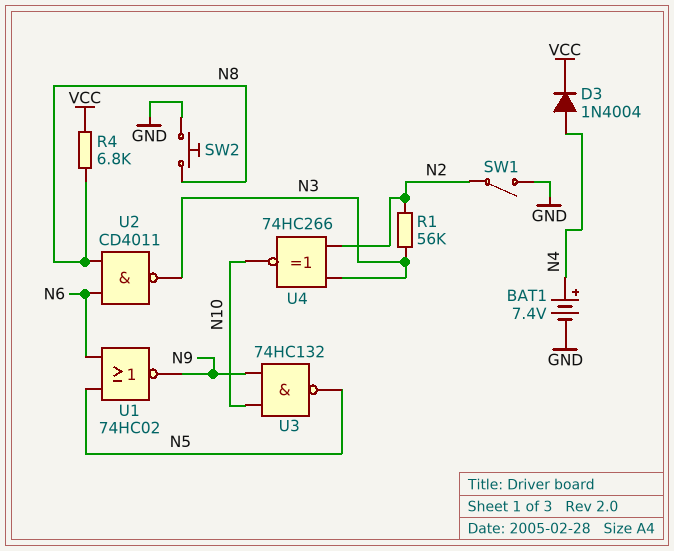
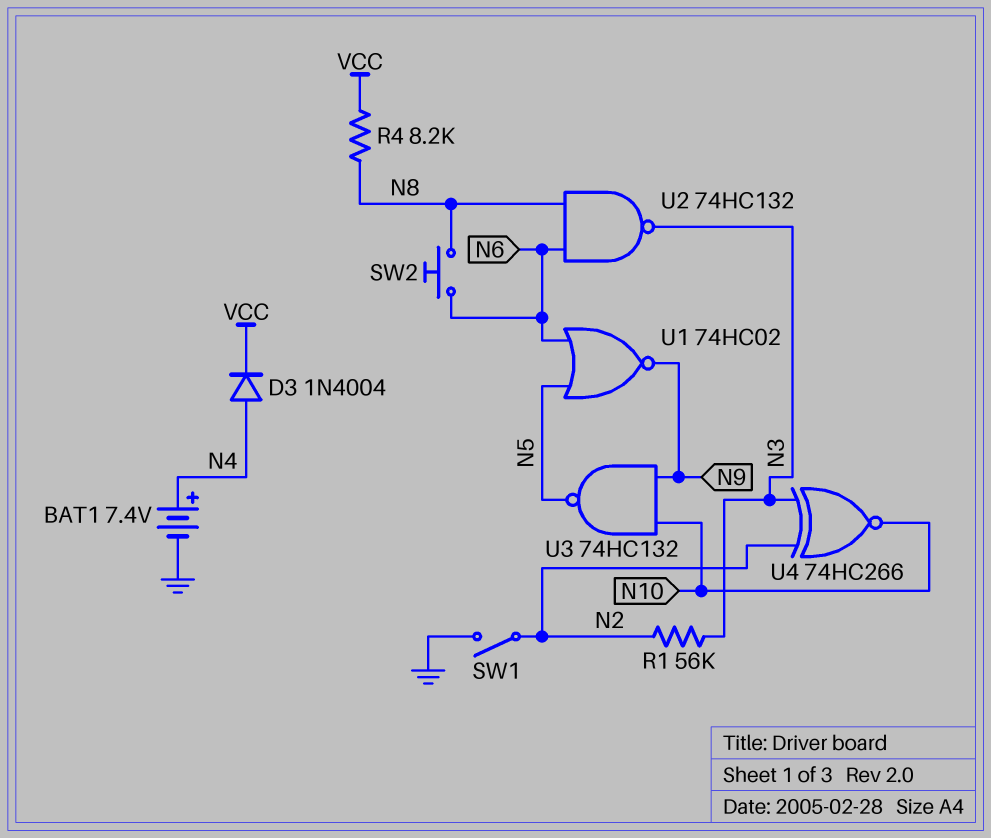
R4: 6.8k (N8, VCC) -> 8.2k (N8, VCC)
SW2: button (GND, N8) -> button (N6, N8)
U2: NAND CD4011 (in N6, in N8, out N3) -> NAND 74HC132 (in N6, in N8, out N3)

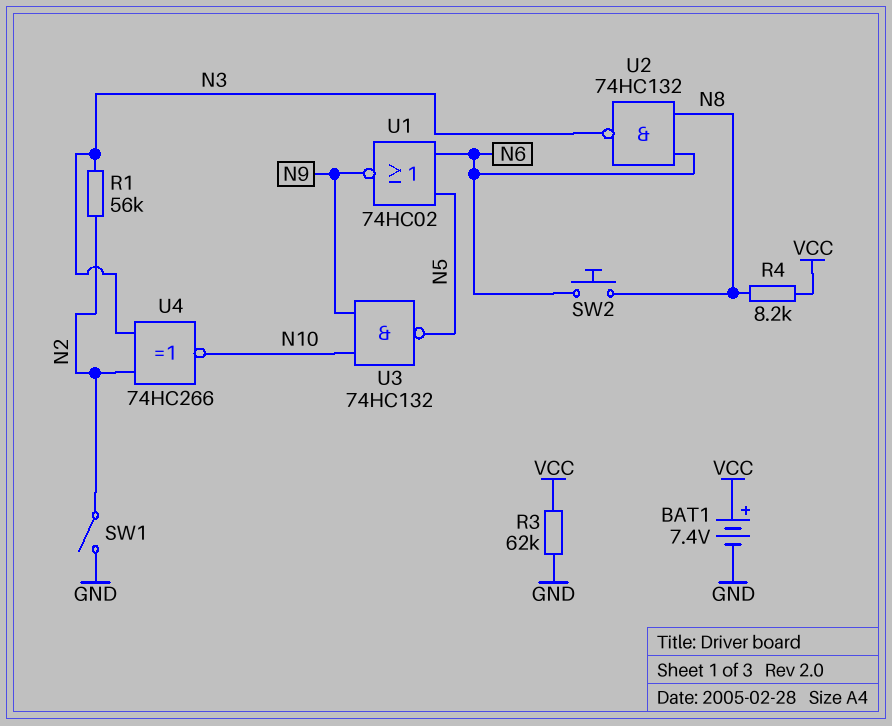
BAT1: 7.4V (plus N4, minus GND) -> 7.4V (plus VCC, minus GND)
D3: diode 1N4004 (A N4, K VCC) -> none
R3: none -> 62k (GND, VCC)

